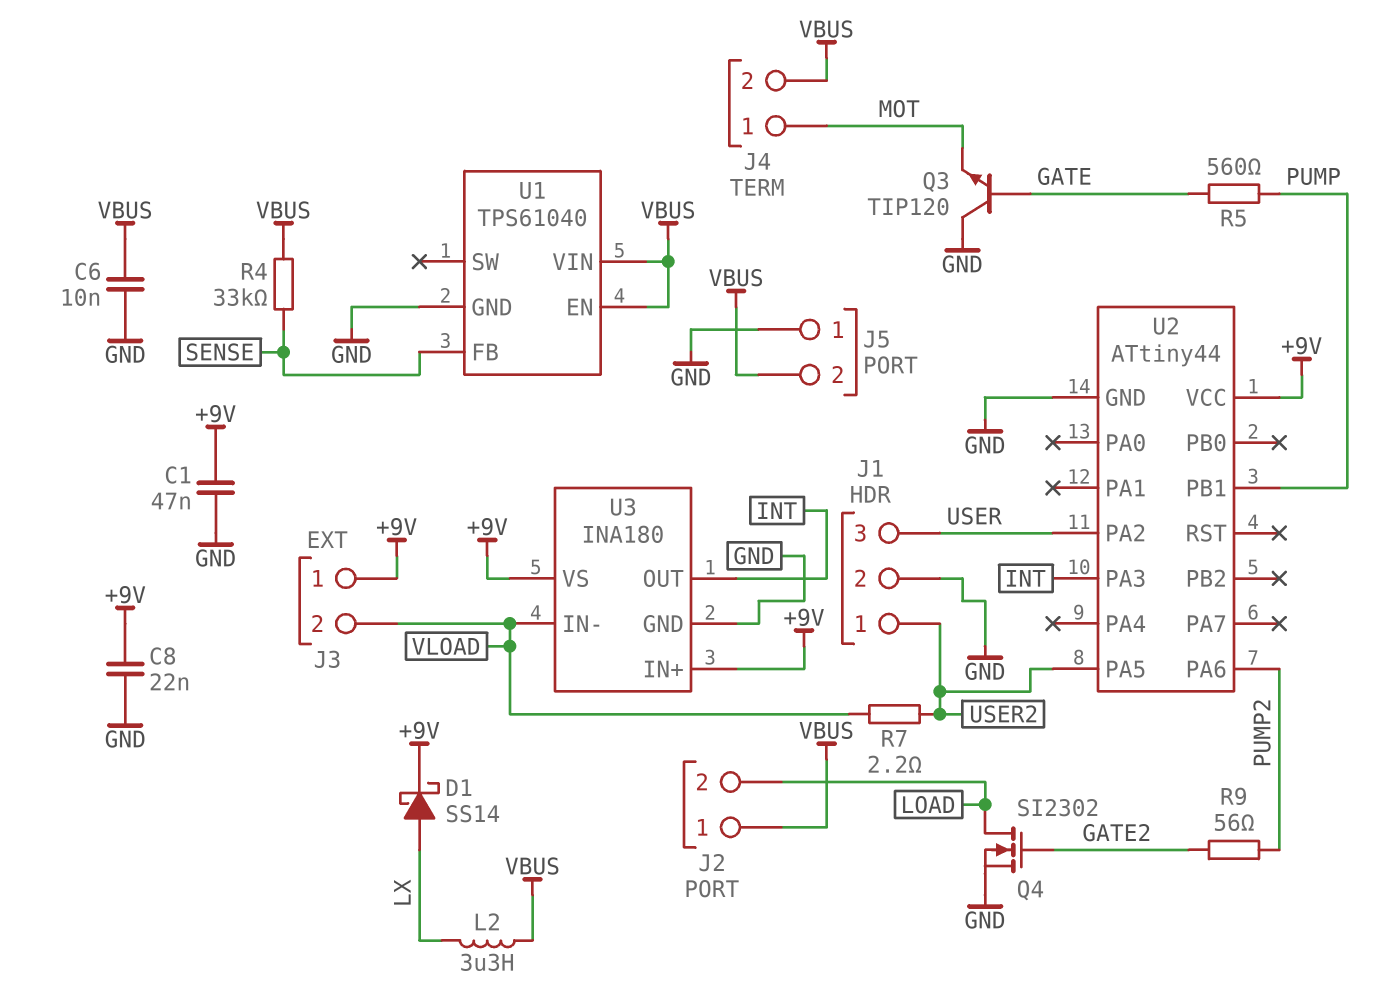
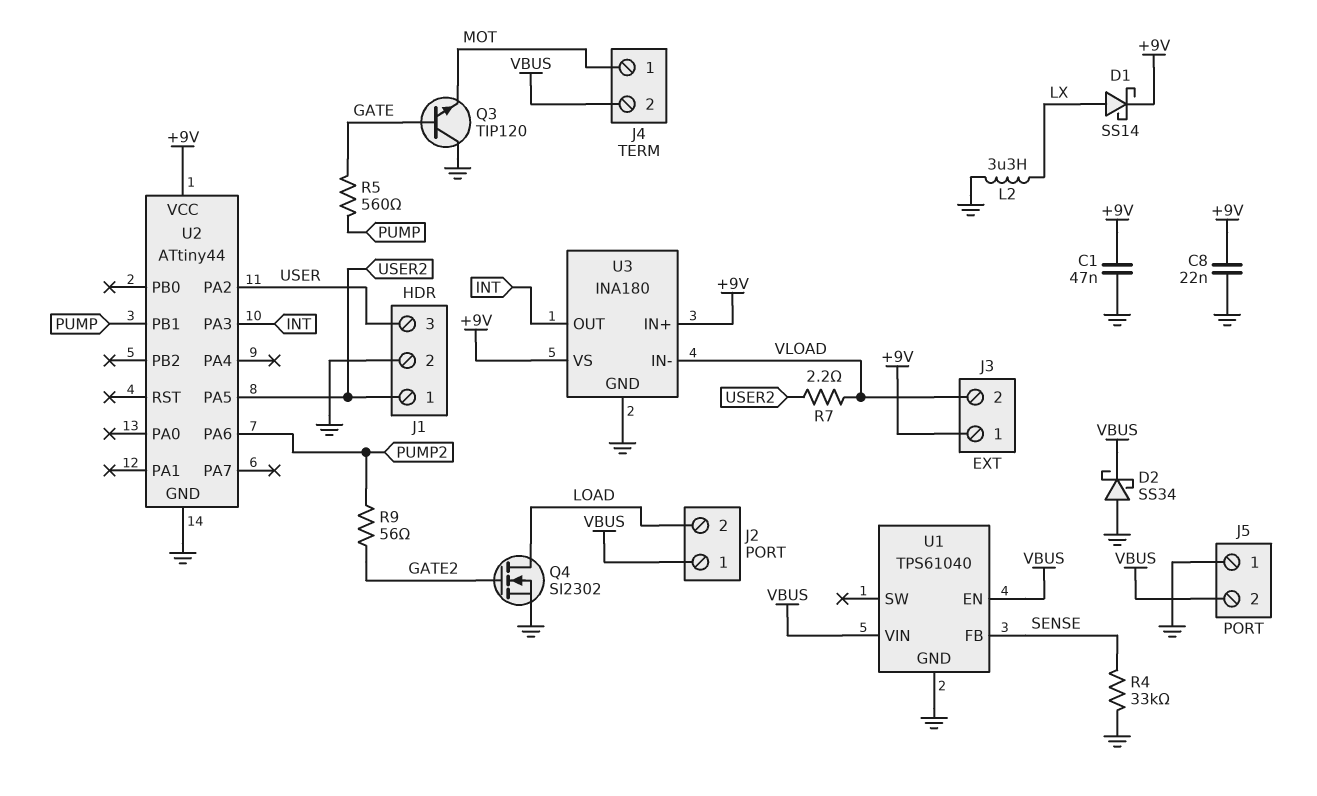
C6: 10nF (GND, VBUS) -> none
D2: none -> schottky SS34 (A GND, K VBUS)
L2: 3.3uH (LX, VBUS) -> 3.3uH (GND, LX)
R4: 33k (SENSE, VBUS) -> 33k (GND, SENSE)

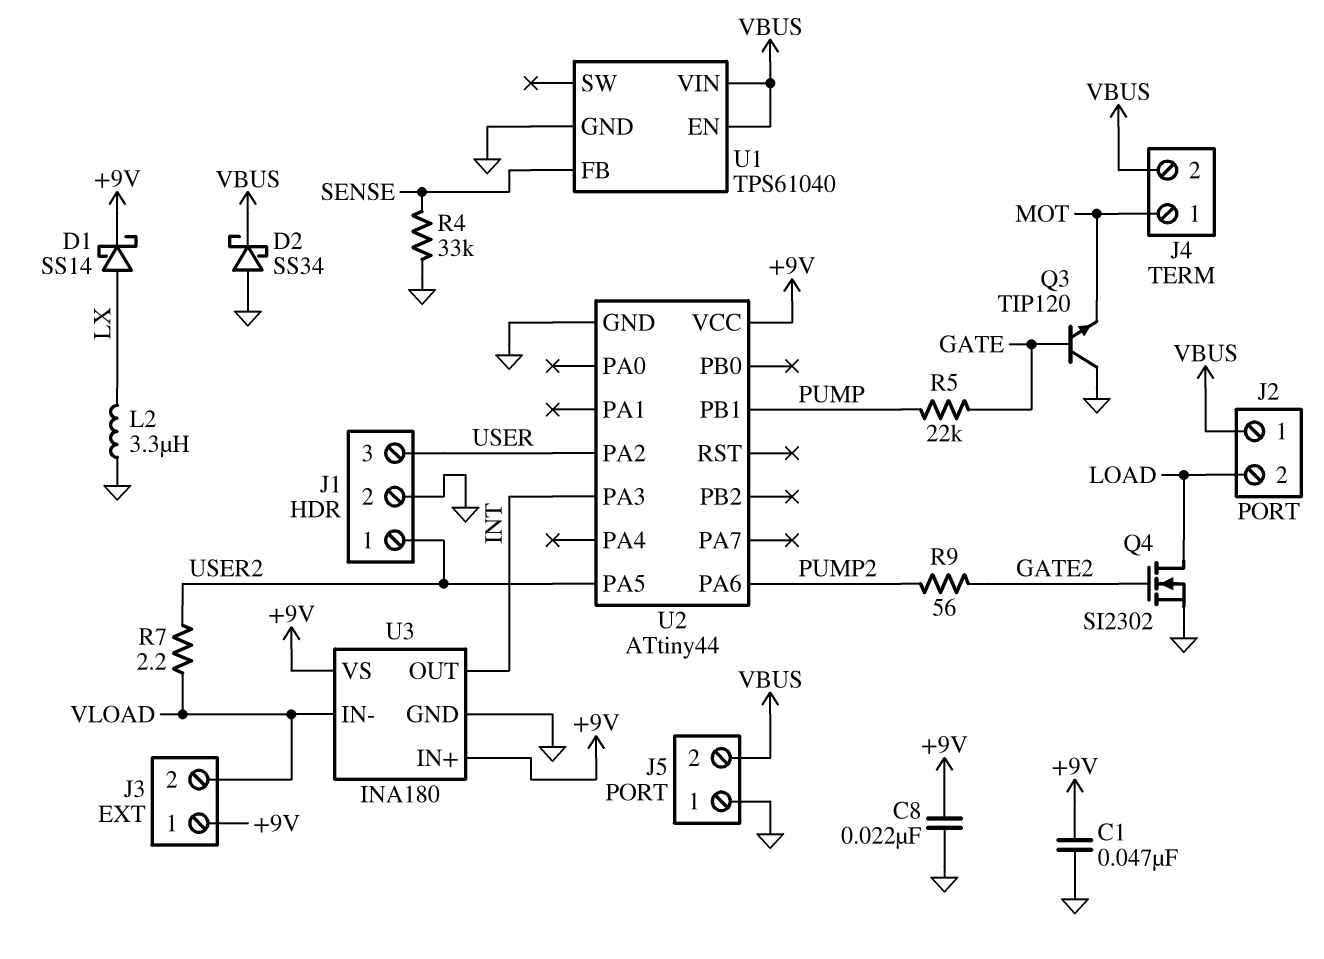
R5: 560 (GATE, PUMP) -> 22k (GATE, PUMP)

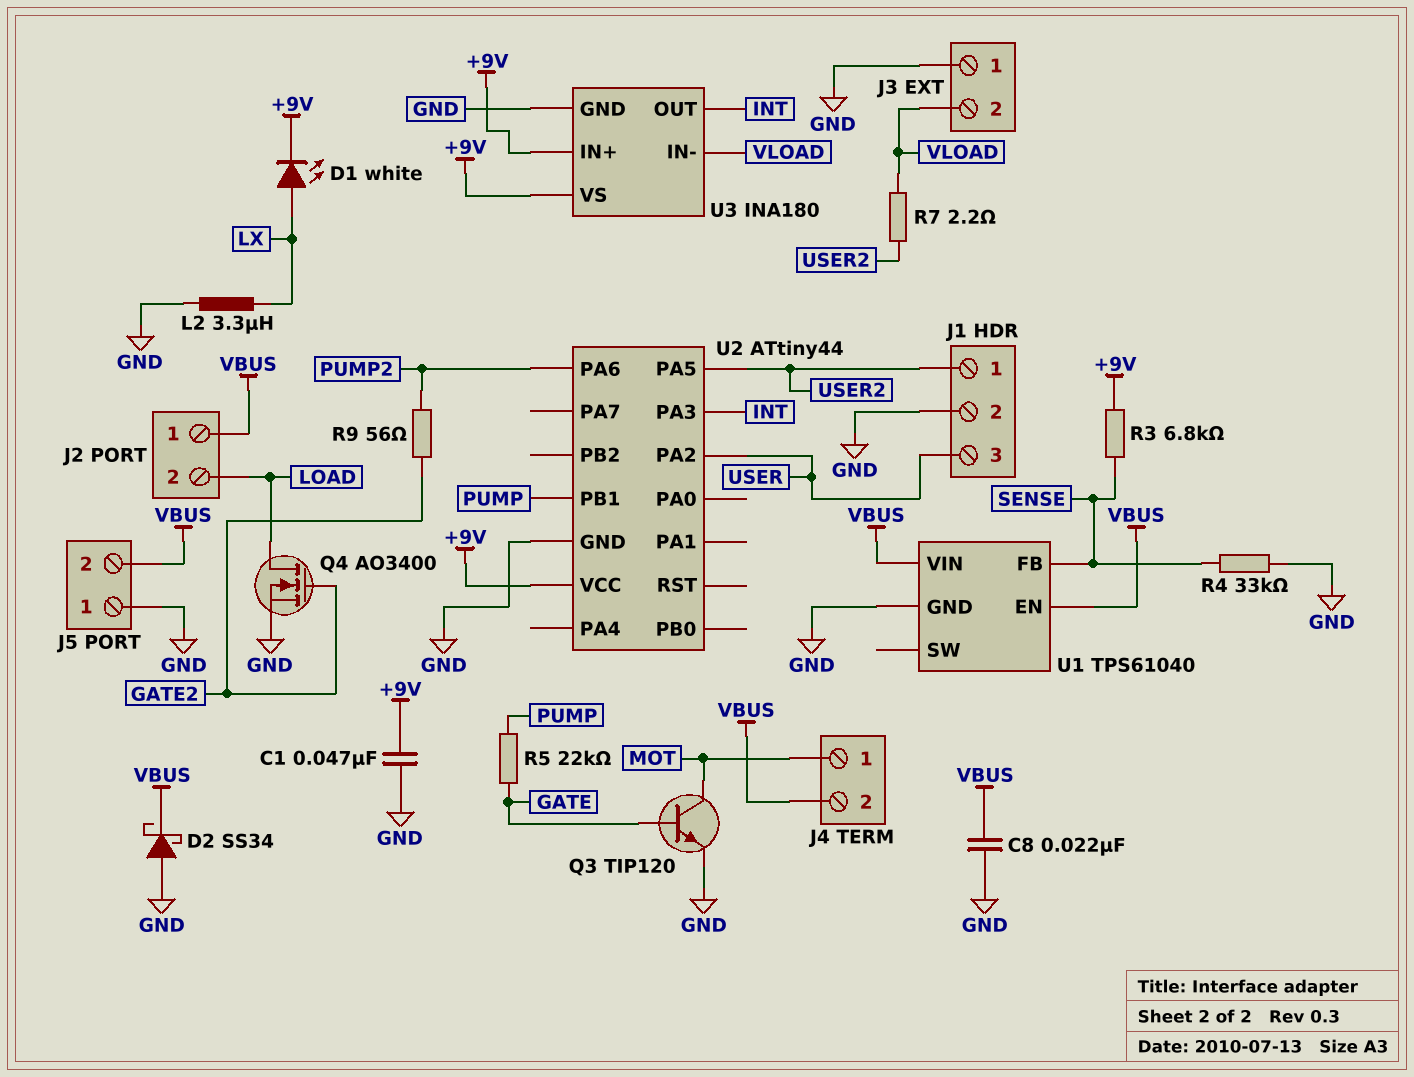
C8: 22nF (+9V, GND) -> 22nF (GND, VBUS)
D1: schottky SS14 (A LX, K +9V) -> LED white (A LX, K +9V)
J3 pin 1: +9V -> GND
Q3: NPN TIP120 (B GATE, C GND, E MOT) -> NPN TIP120 (B GATE, C MOT, E GND)
Q4: NMOS SI2302 (G GATE2, D LOAD, S GND) -> NMOS AO3400 (G GATE2, D LOAD, S GND)
R3: none -> 6.8k (+9V, SENSE)

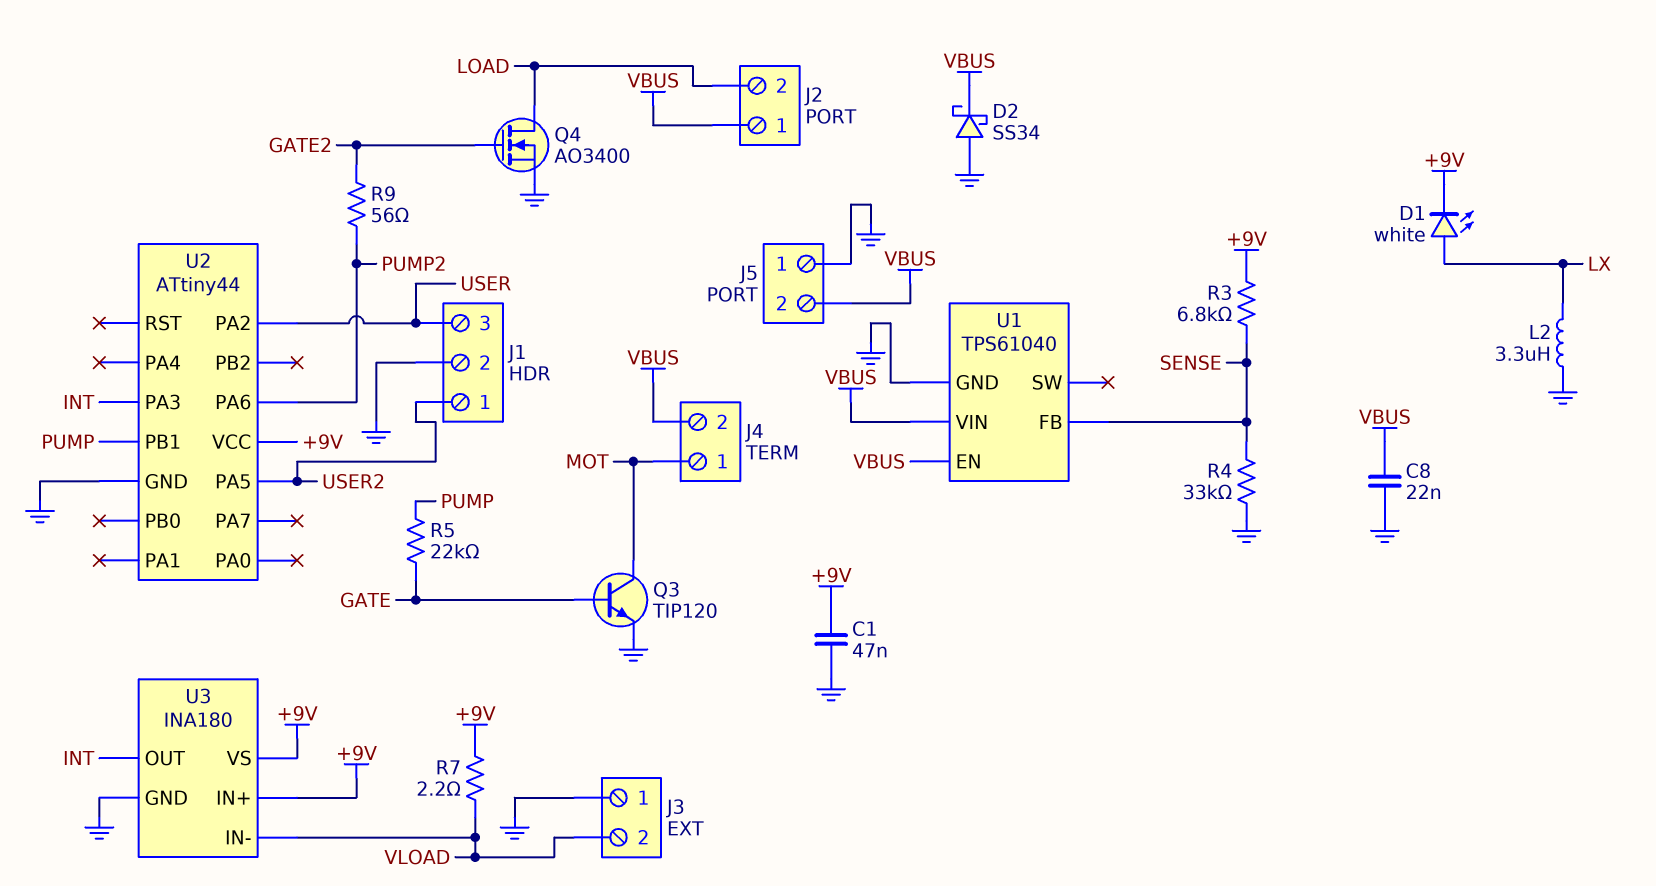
R7: 2.2 (USER2, VLOAD) -> 2.2 (+9V, VLOAD)

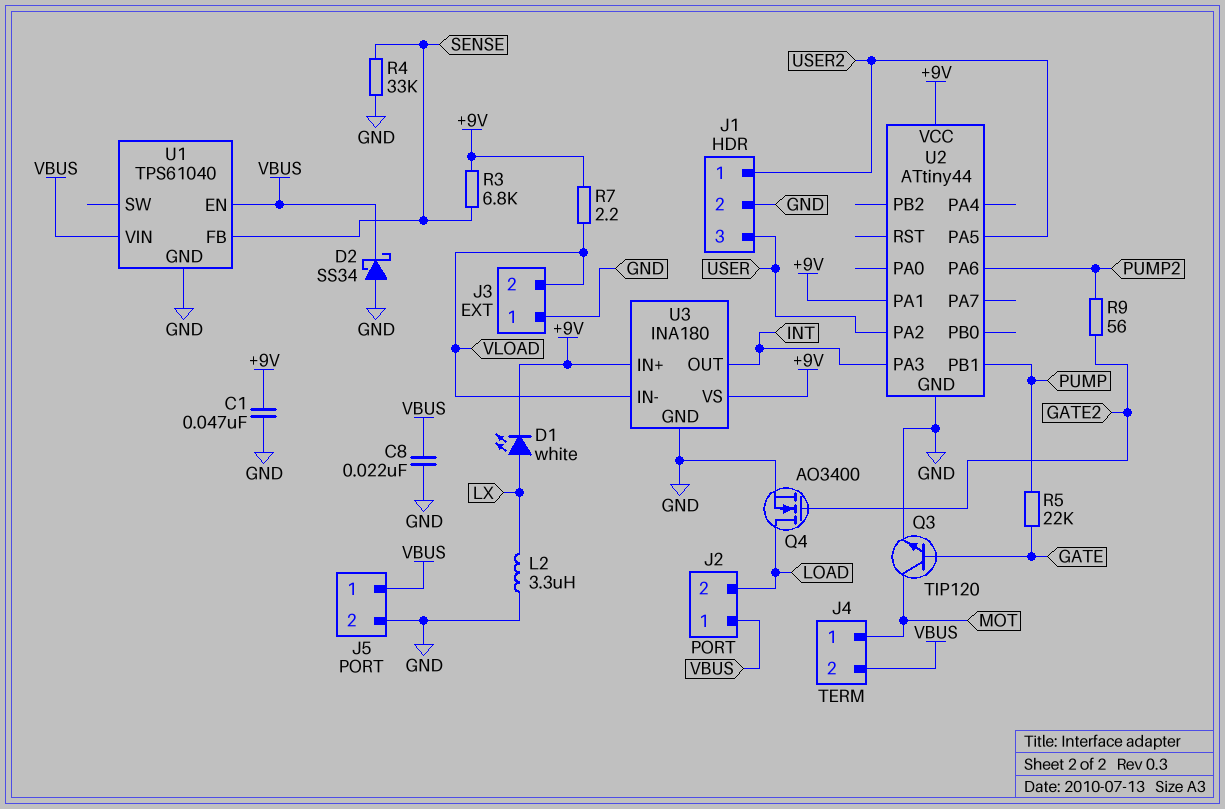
J5 pin 1: GND -> VBUS
J5 pin 2: VBUS -> GND
U2 pin PA1: none -> +9V

